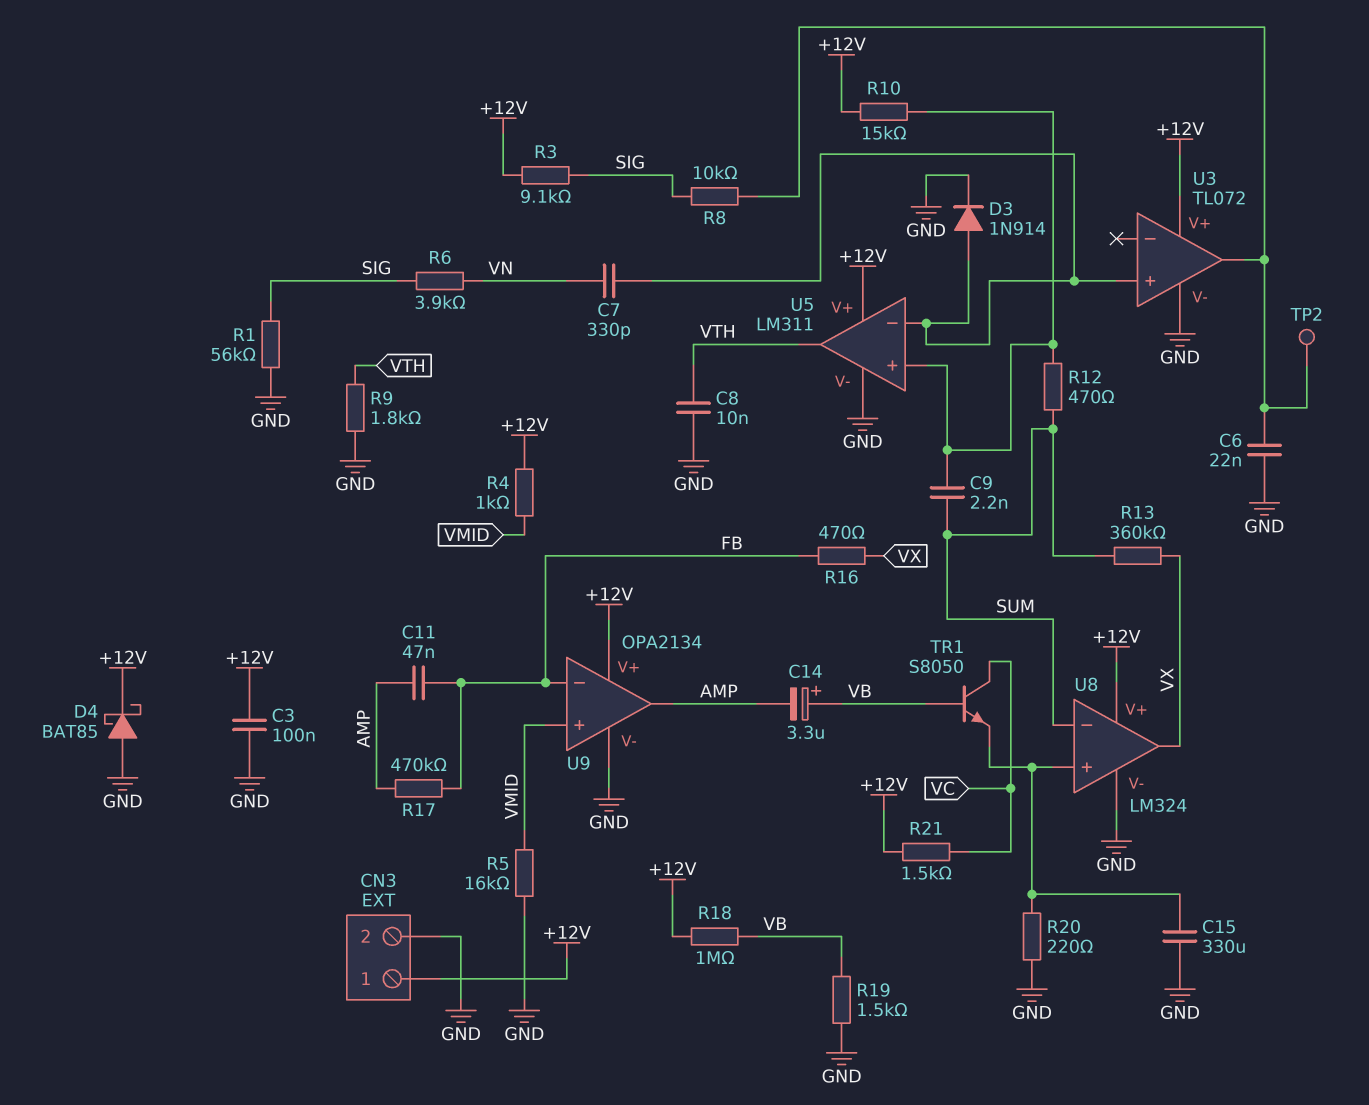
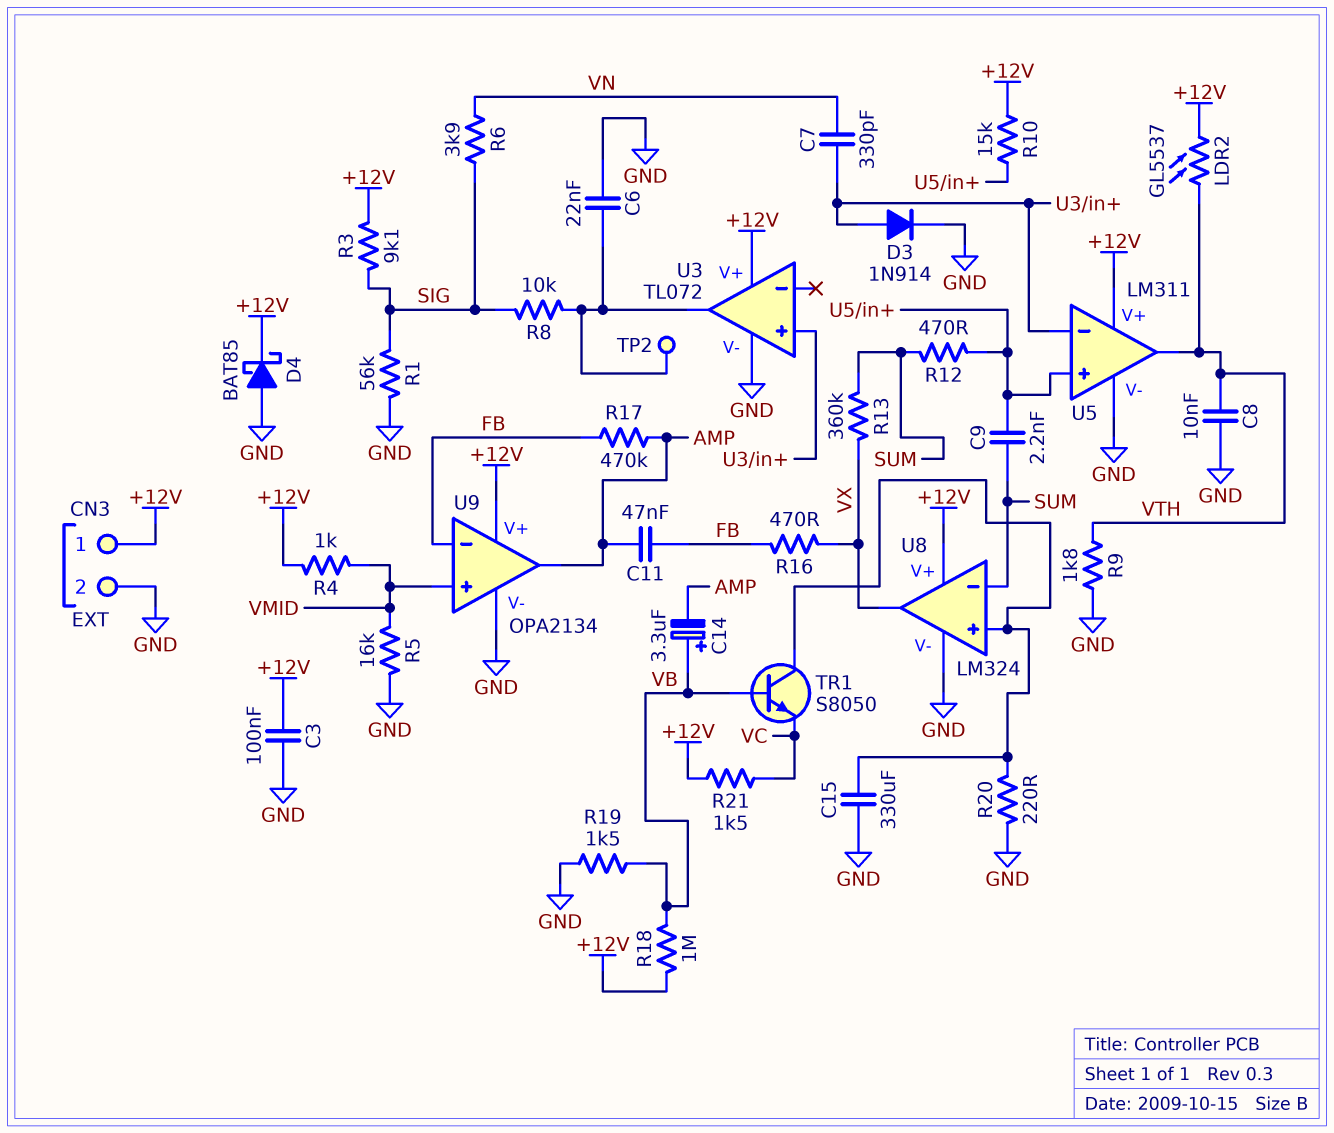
LDR2: none -> GL5537 (+12V, VTH)
TR1: NPN S8050 (B VB, C VC, E U8/in+) -> NPN S8050 (B VB, C U8/in+, E VC)

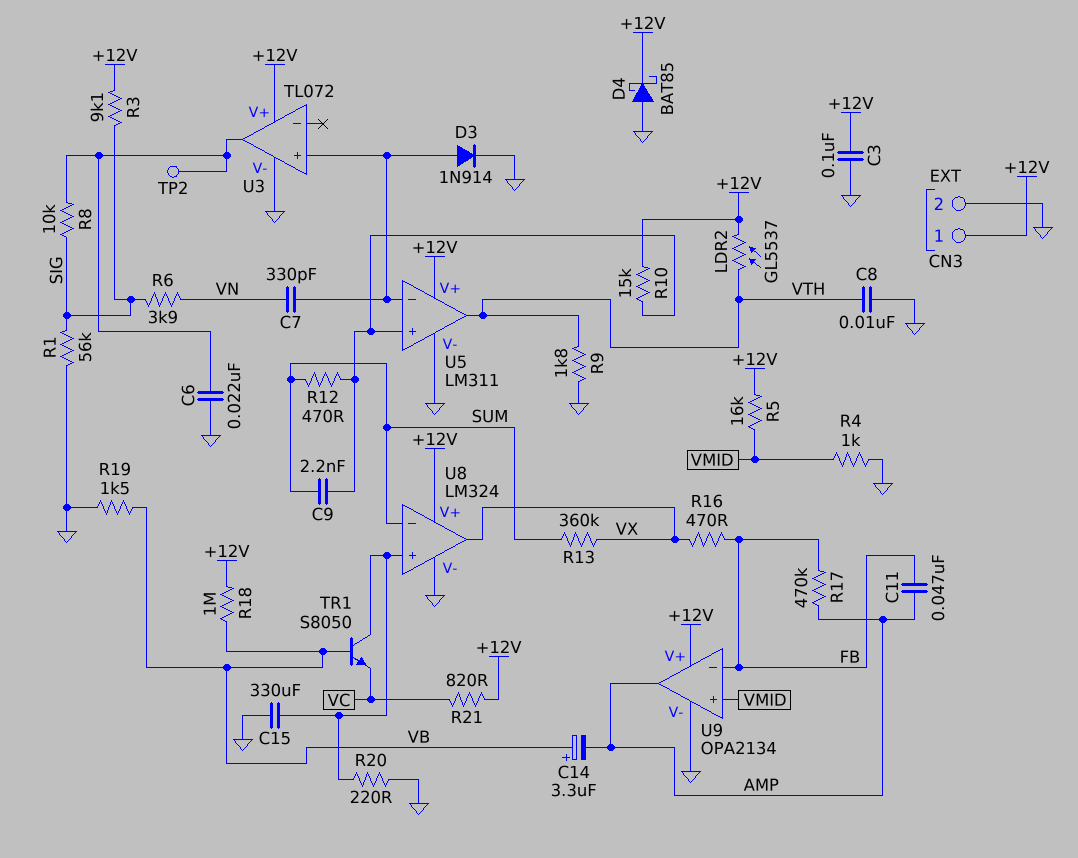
R4: 1k (+12V, VMID) -> 1k (GND, VMID)
R5: 16k (GND, VMID) -> 16k (+12V, VMID)
R21: 1.5k (+12V, VC) -> 820 (+12V, VC)

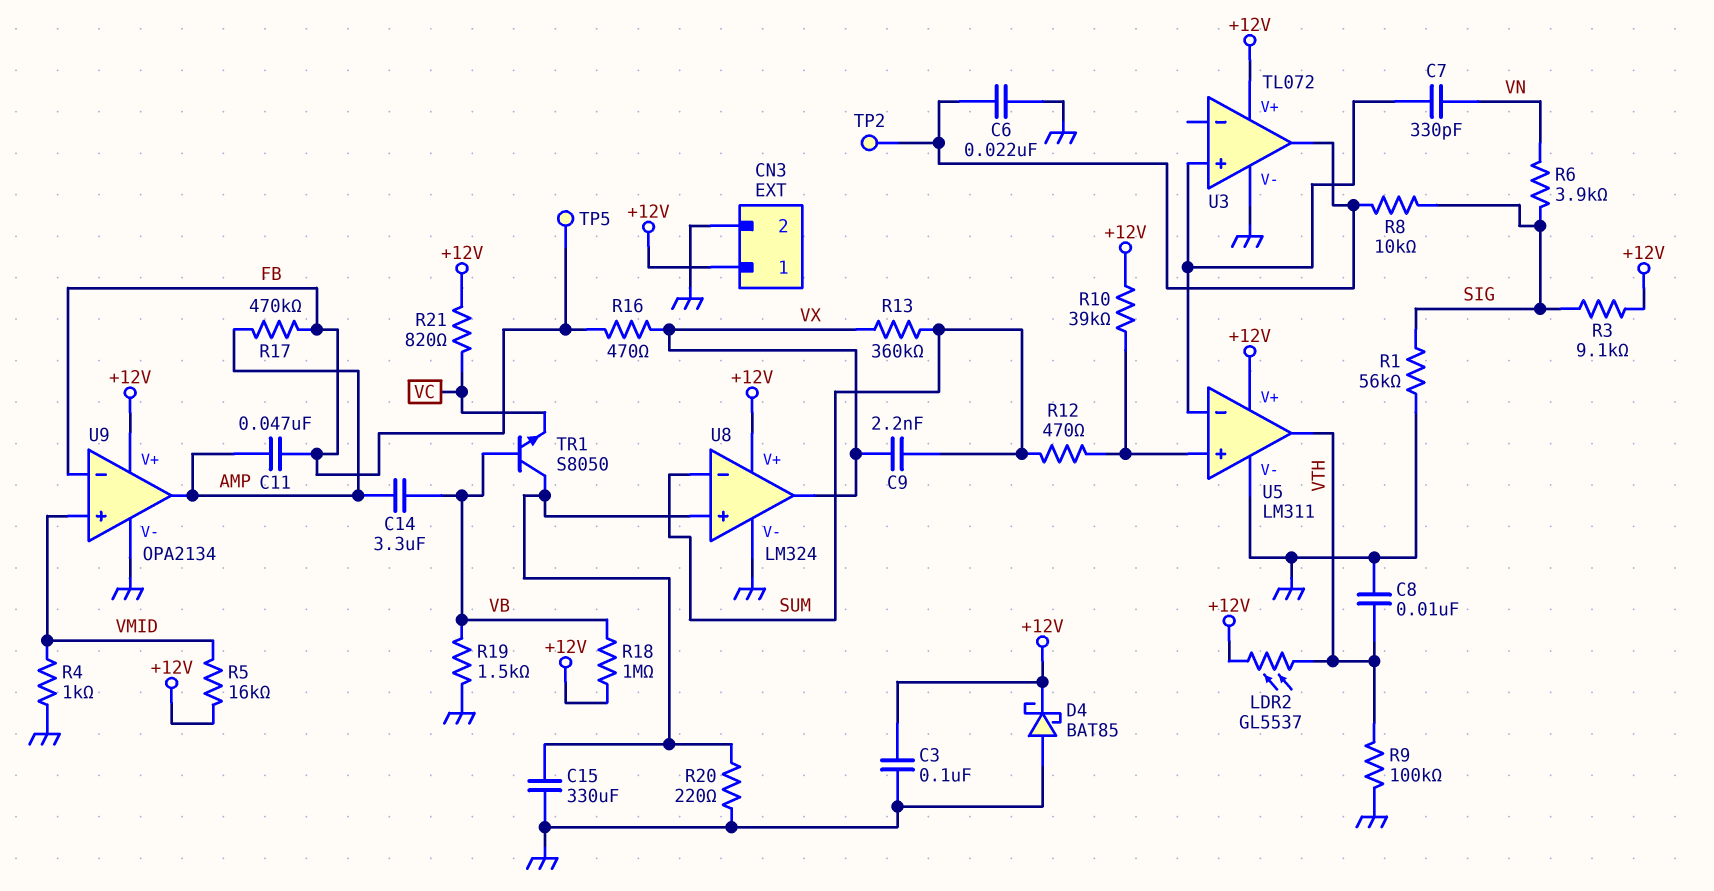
C9: 2.2nF (SUM, U5/in+) -> 2.2nF (SUM, VX)
C14: 3.3uF (plus VB, minus AMP) -> 3.3uF (AMP, VB)
D3: diode 1N914 (A U3/in+, K GND) -> none
R9: 1.8k (GND, VTH) -> 100k (GND, VTH)
R10: 15k (+12V, U5/in+) -> 39k (+12V, U5/in+)
TP5: none -> test point (FB)

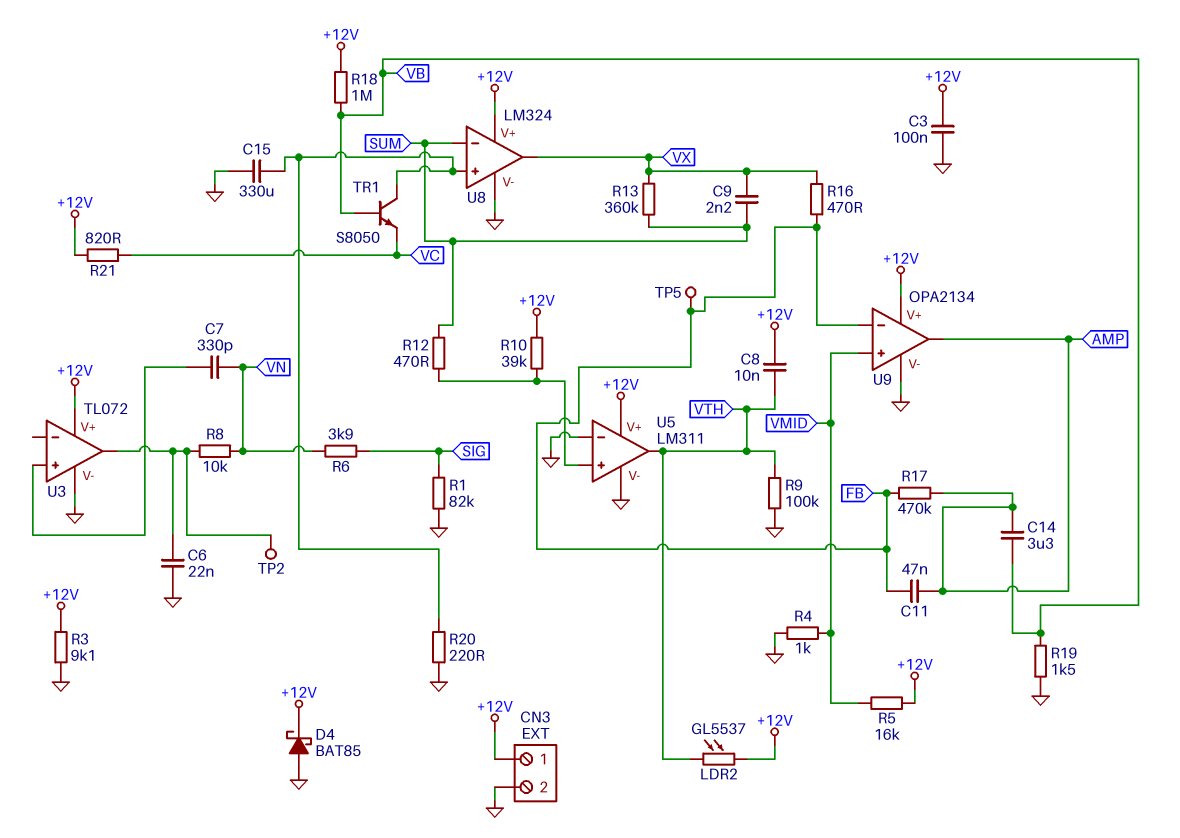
C8: 10nF (GND, VTH) -> 10nF (+12V, VTH)
R1: 56k (GND, SIG) -> 82k (GND, SIG)
R3: 9.1k (+12V, SIG) -> 9.1k (+12V, GND)
R8: 10k (SIG, U3/out) -> 10k (U3/out, VN)
U5 pin in-: U3/in+ -> GND

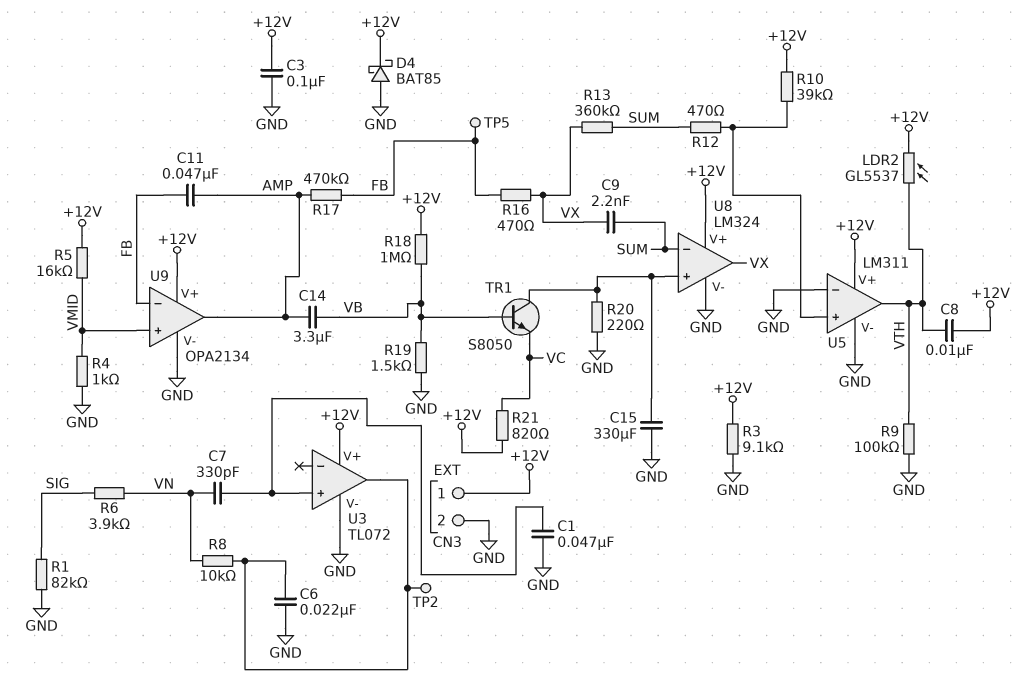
C1: none -> 47nF (GND, U3/in+)

